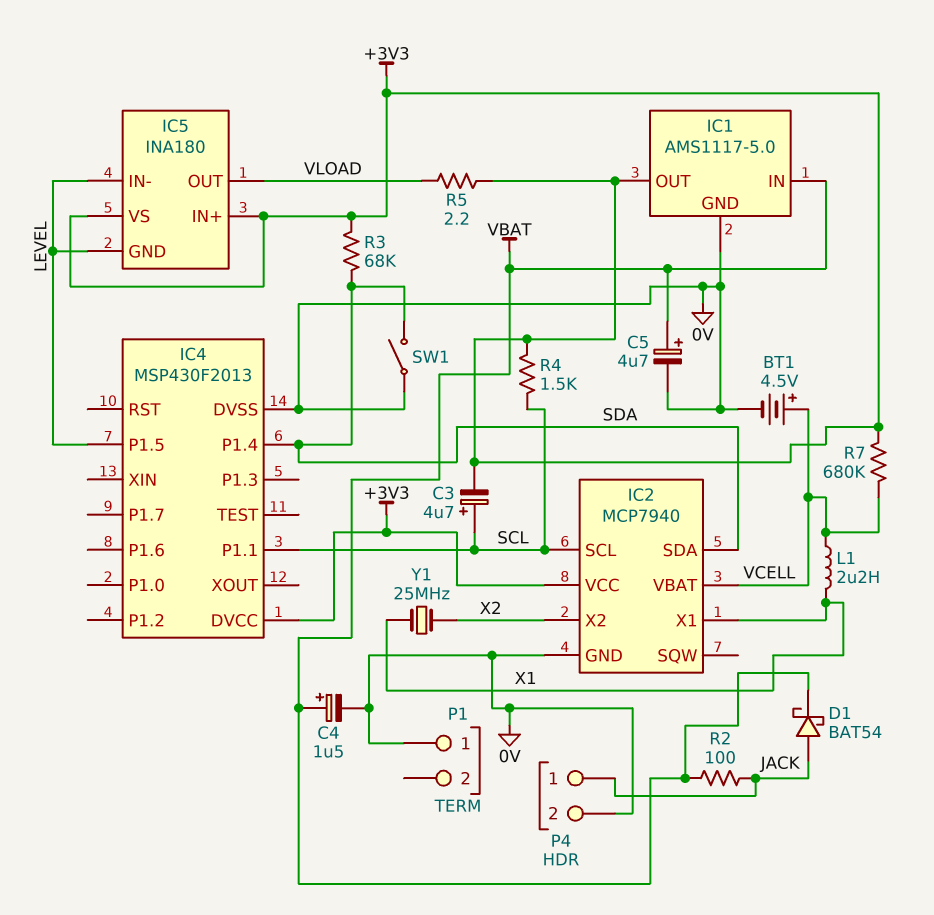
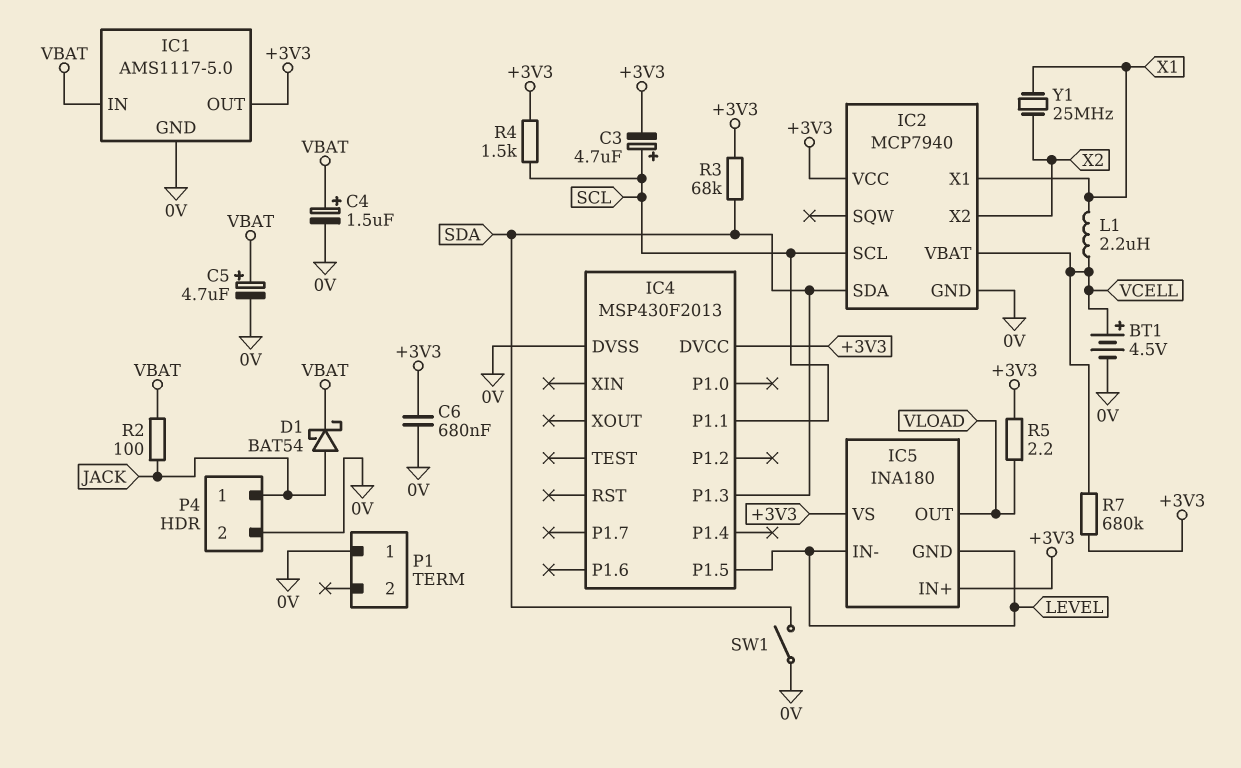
C6: none -> 680nF (+3V3, 0V)
IC4 pin P1.3: none -> SDA
IC4 pin P1.4: SDA -> none

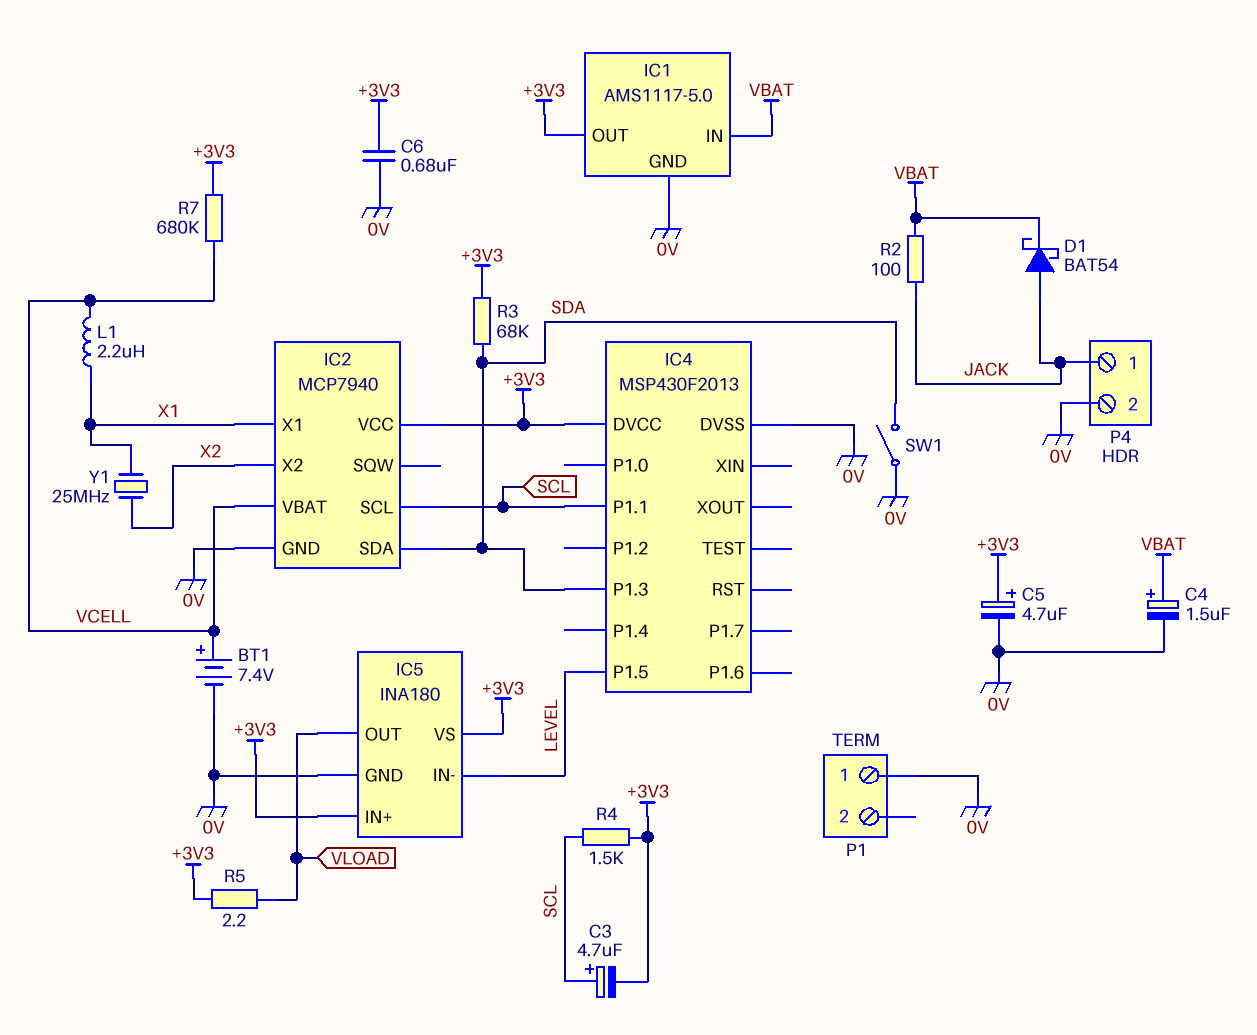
BT1: 4.5V (plus VCELL, minus 0V) -> 7.4V (plus VCELL, minus 0V)
C5: 4.7uF (plus VBAT, minus 0V) -> 4.7uF (plus +3V3, minus 0V)
IC5 pin GND: LEVEL -> 0V

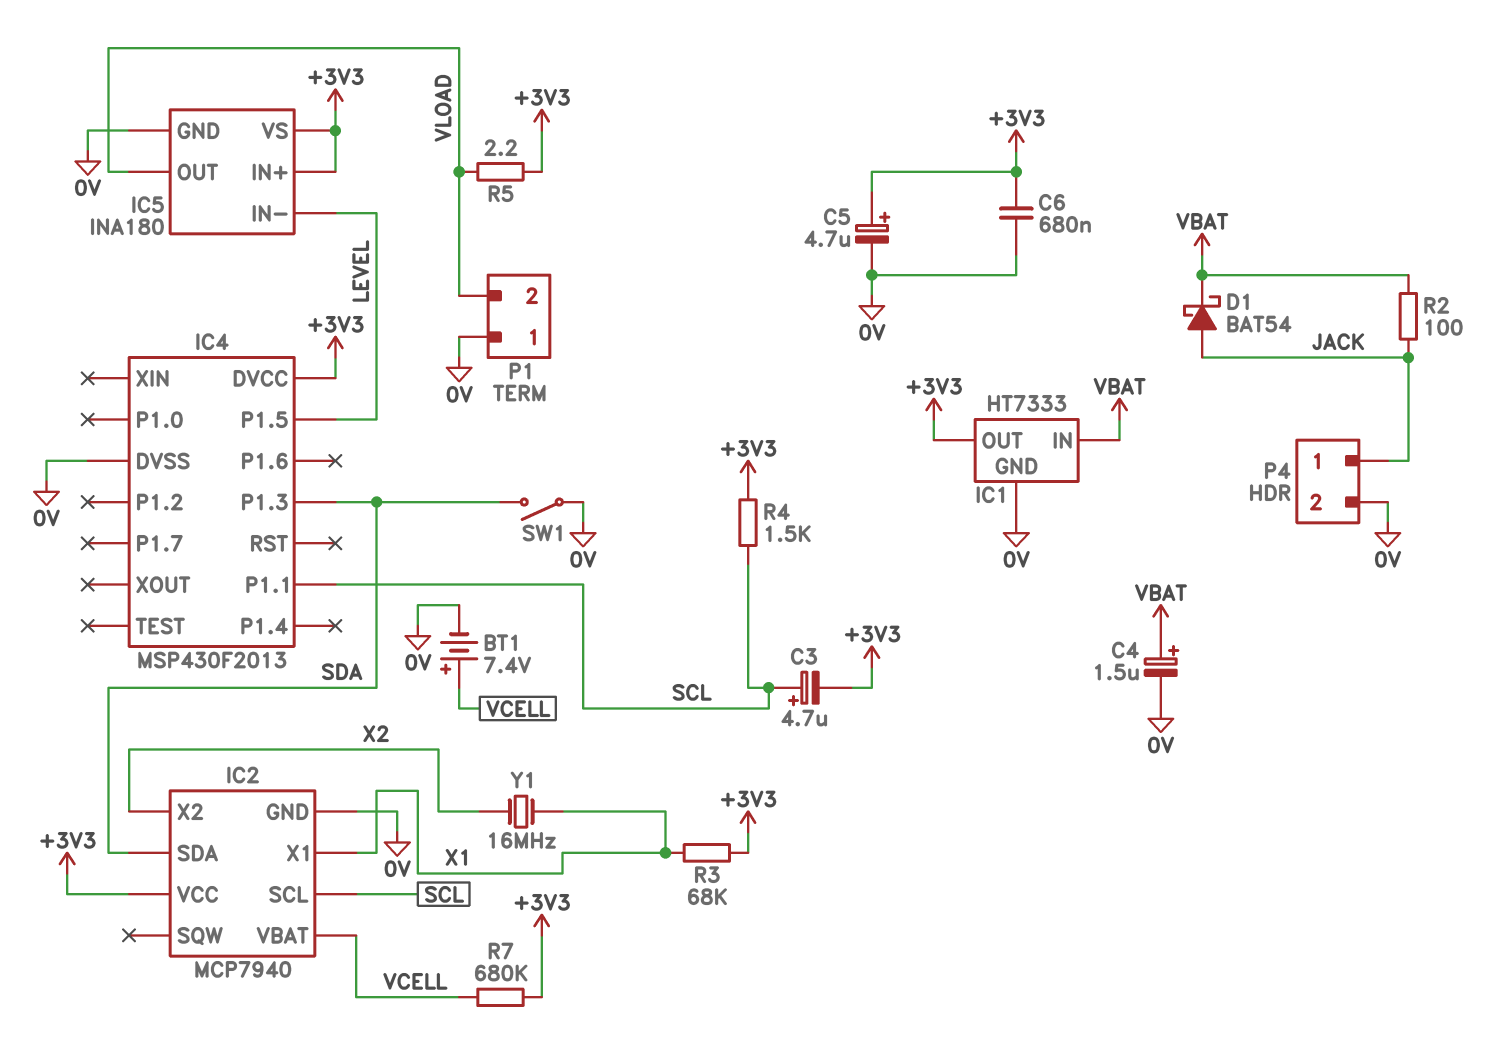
IC1: AMS1117-5.0 -> HT7333
L1: 2.2uH (VCELL, X1) -> none
P1 pin 2: none -> VLOAD
R3: 68k (+3V3, SDA) -> 68k (+3V3, X1)
Y1: 25MHz (X1, X2) -> 16MHz (X1, X2)

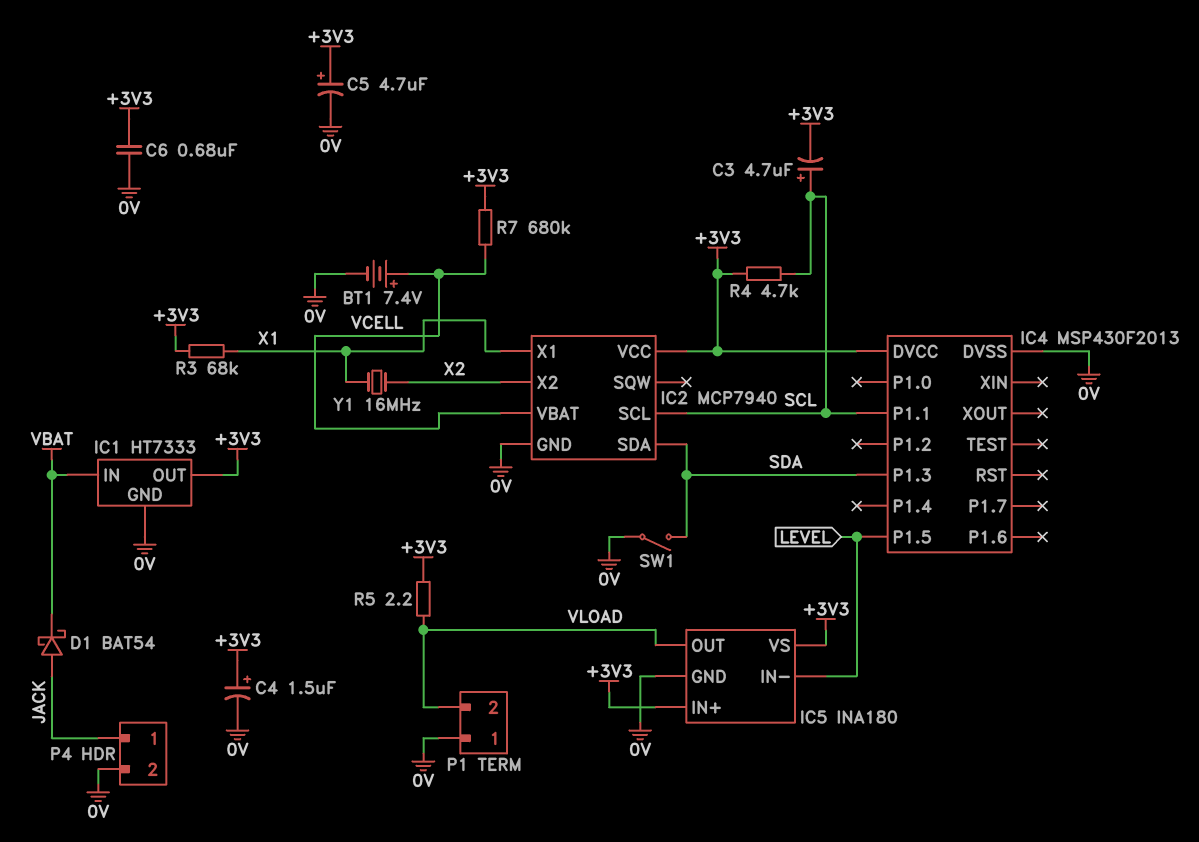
C4: 1.5uF (plus VBAT, minus 0V) -> 1.5uF (plus +3V3, minus 0V)
R2: 100 (JACK, VBAT) -> none
R4: 1.5k (+3V3, SCL) -> 4.7k (+3V3, SCL)

